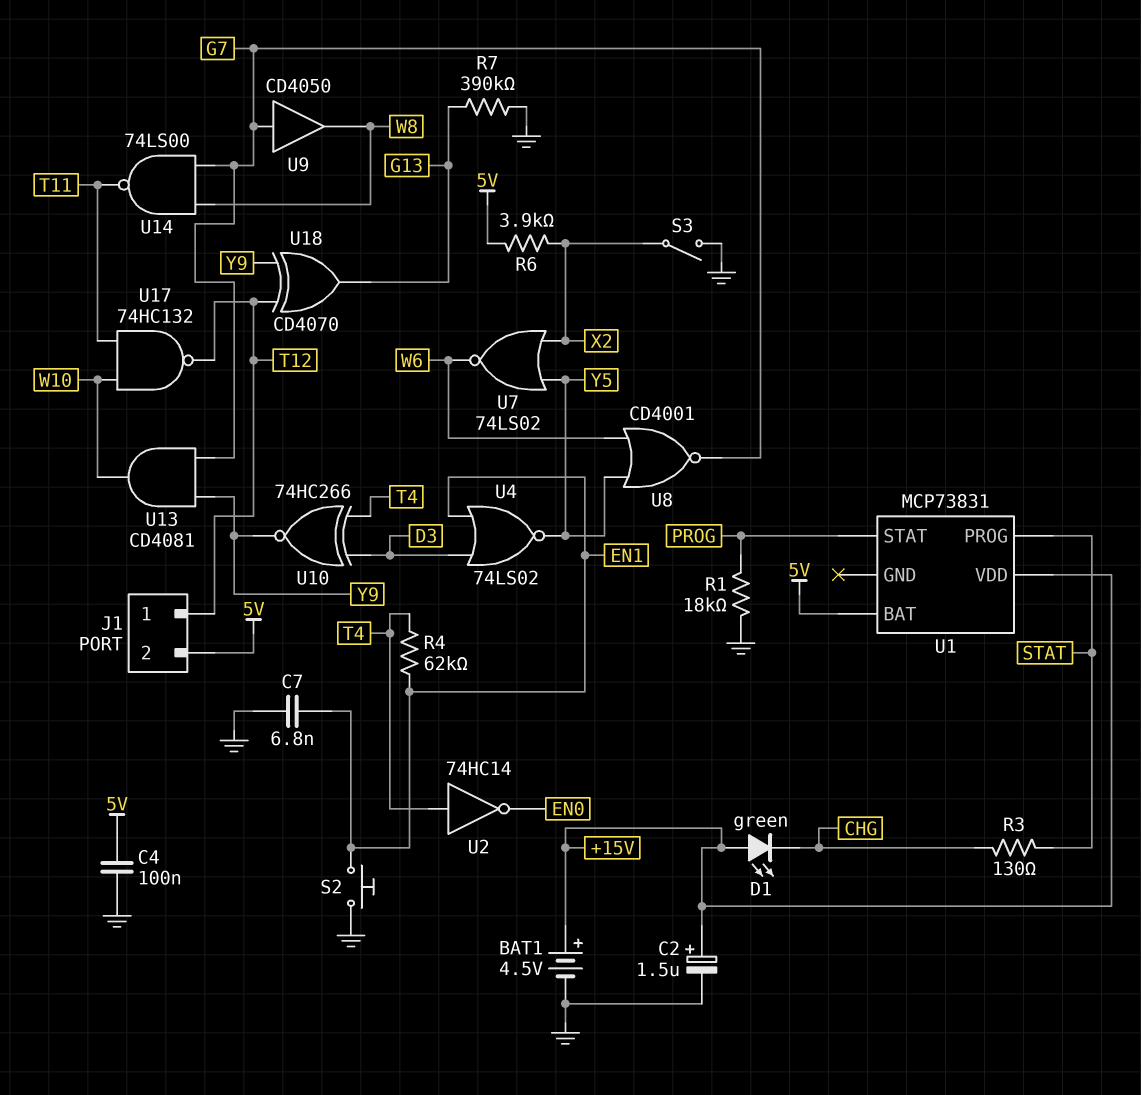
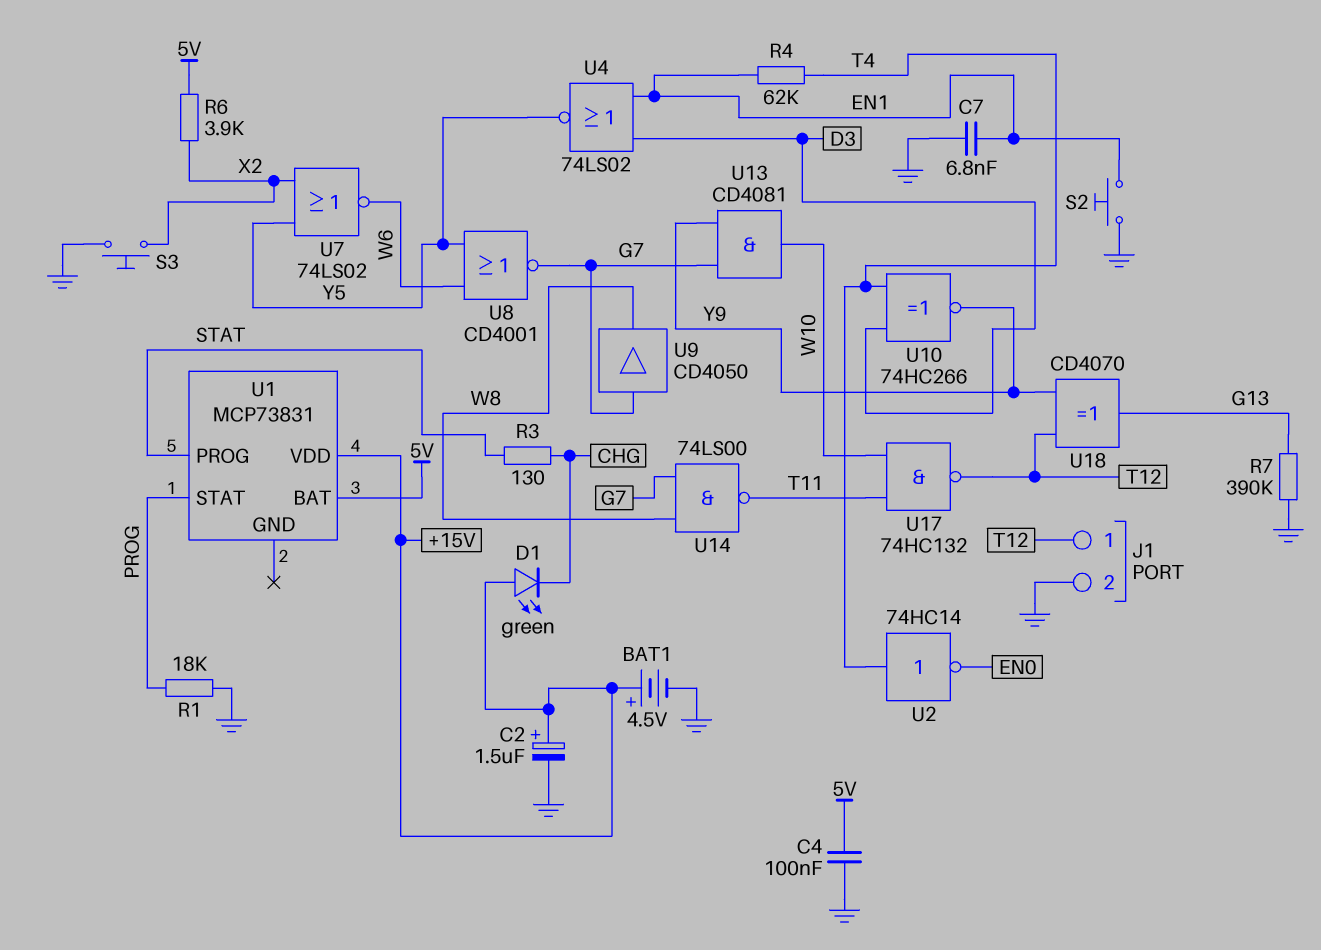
J1 pin 2: 5V -> GND
S3: switch (GND, X2) -> button (GND, X2)

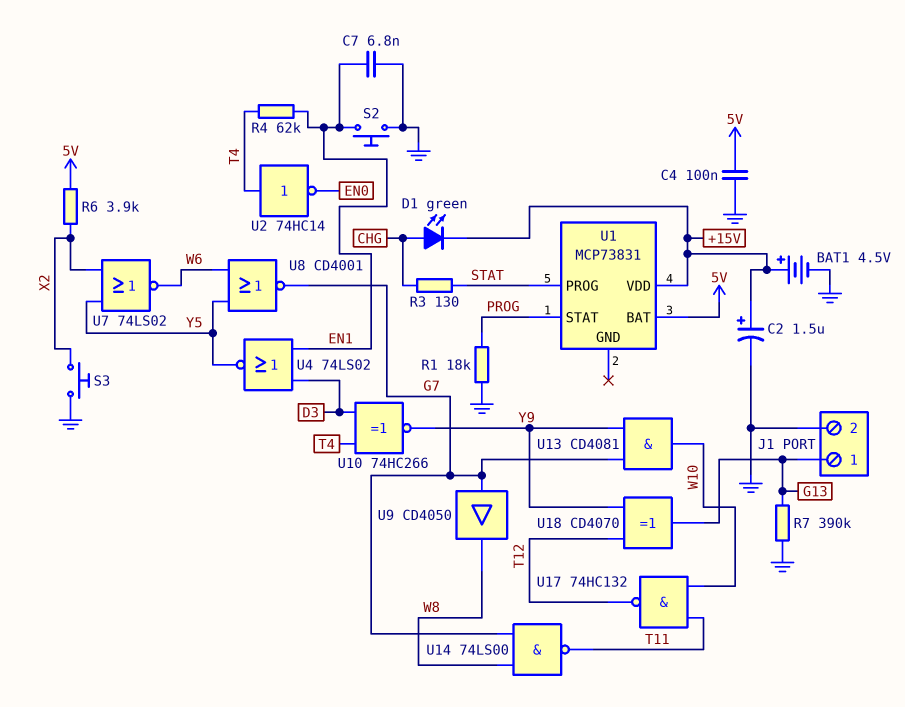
D1: LED green (A +15V, K CHG) -> LED green (A CHG, K +15V)
J1 pin 1: T12 -> G13

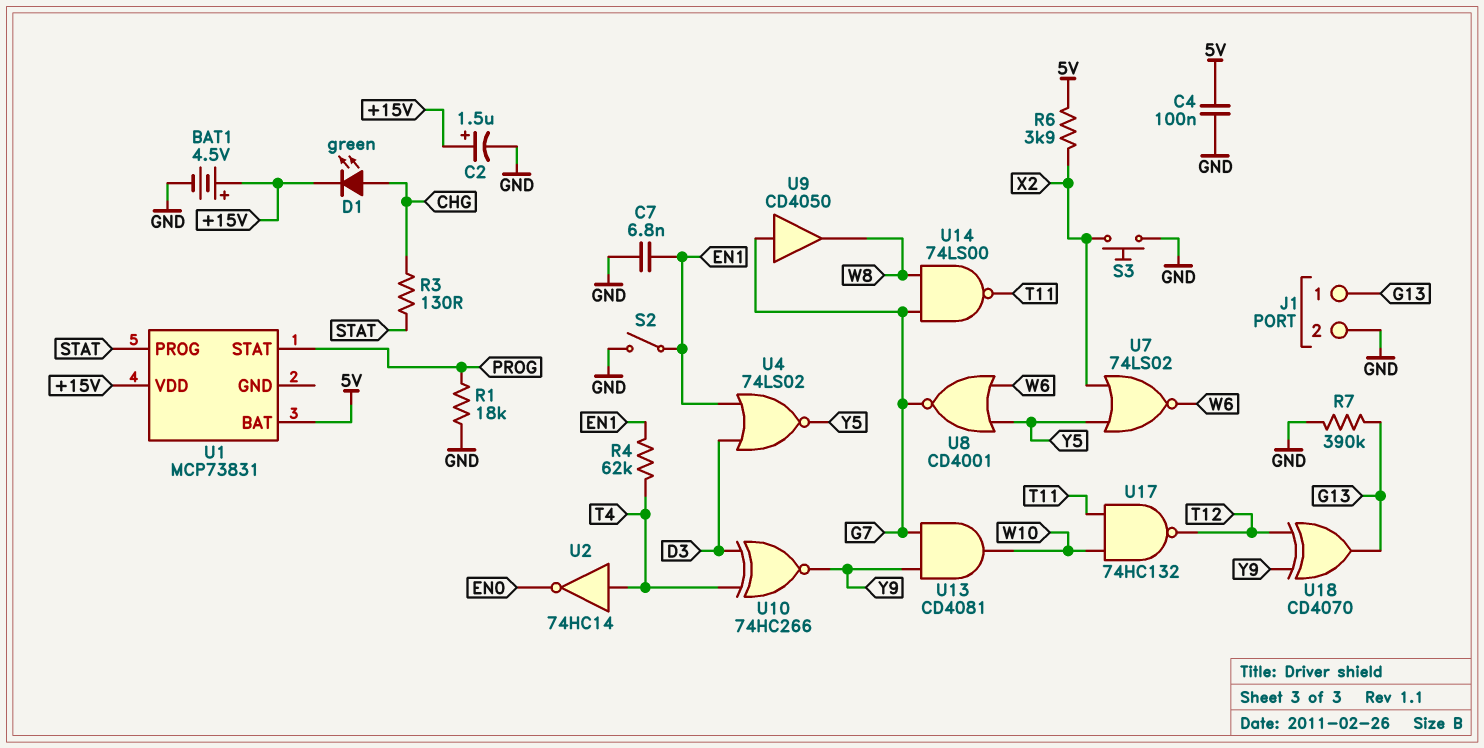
S2: button (EN1, GND) -> switch (EN1, GND)

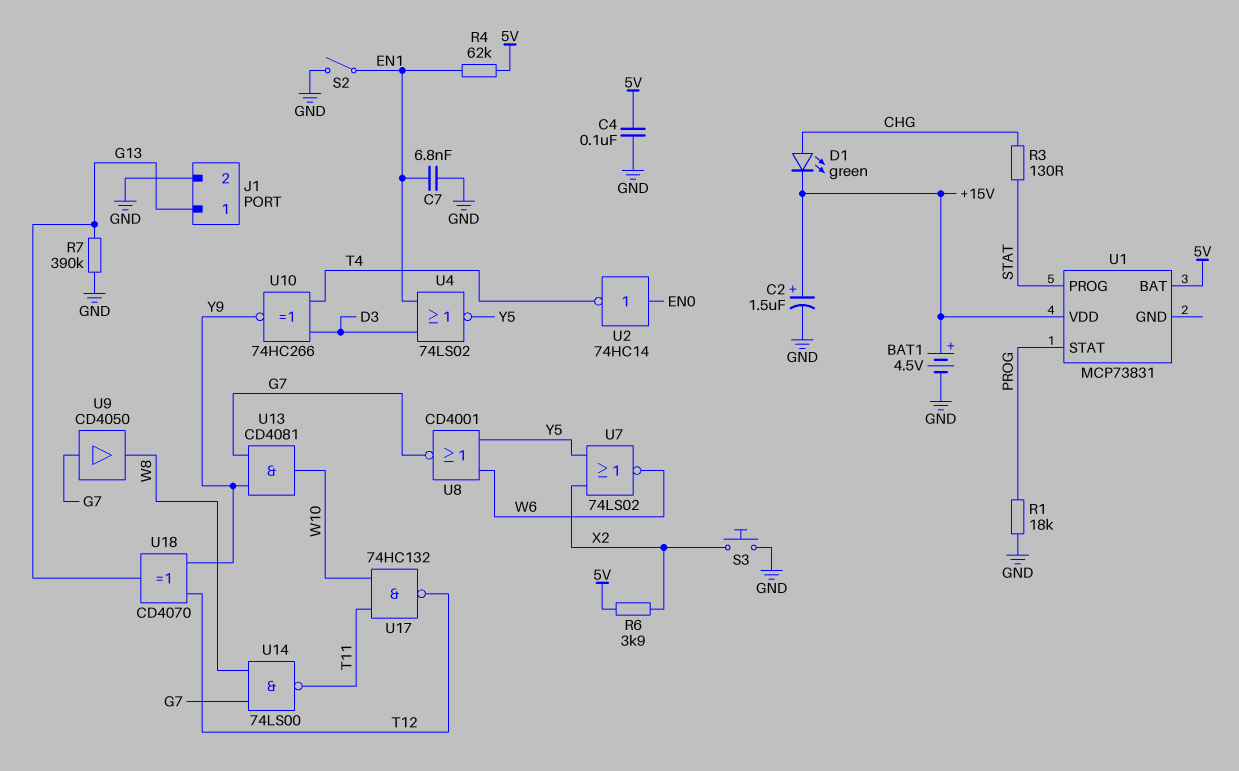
R4: 62k (EN1, T4) -> 62k (5V, EN1)
U2: NOT 74HC14 (in T4, out EN0) -> NOT 74HC14 (in EN0, out T4)

